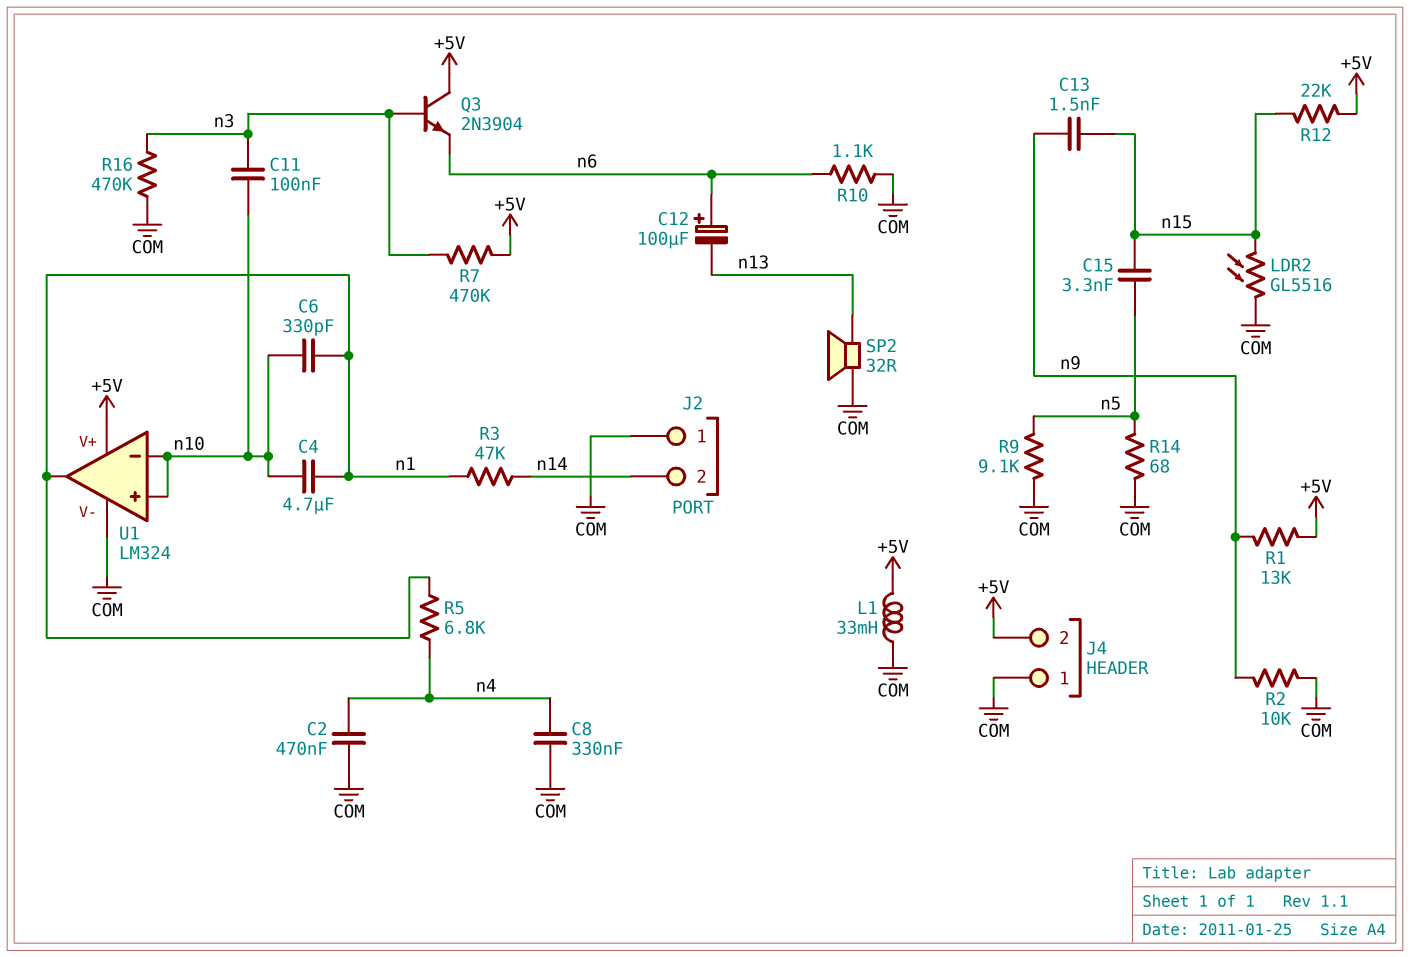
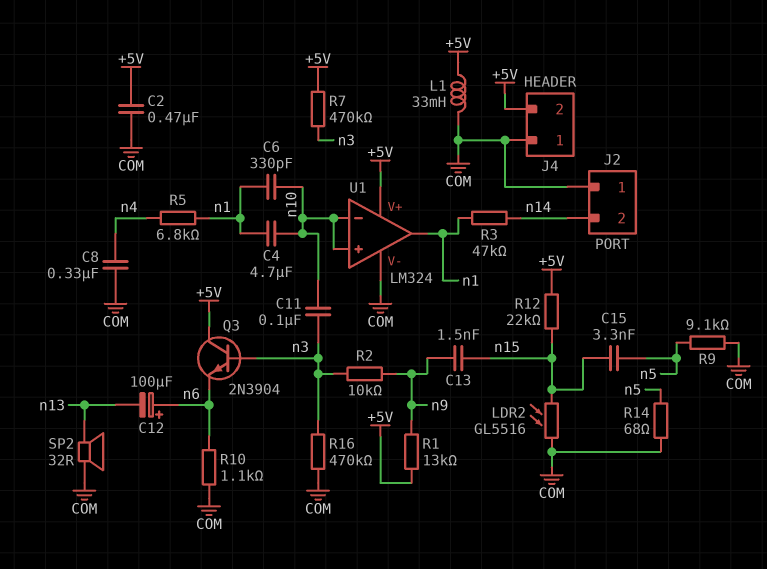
C2: 470nF (COM, n4) -> 470nF (+5V, COM)
R2: 10k (COM, n9) -> 10k (n3, n9)

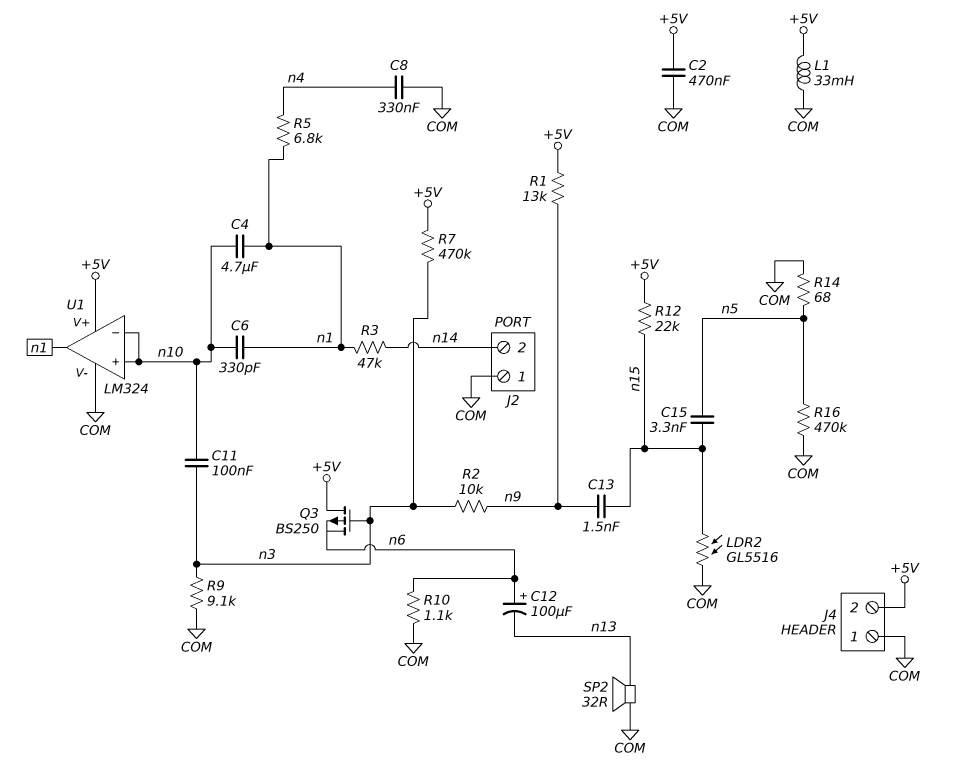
Q3: NPN 2N3904 (B n3, C +5V, E n6) -> PMOS BS250 (G n3, D +5V, S n6)
R9: 9.1k (COM, n5) -> 9.1k (COM, n3)
R16: 470k (COM, n3) -> 470k (COM, n5)

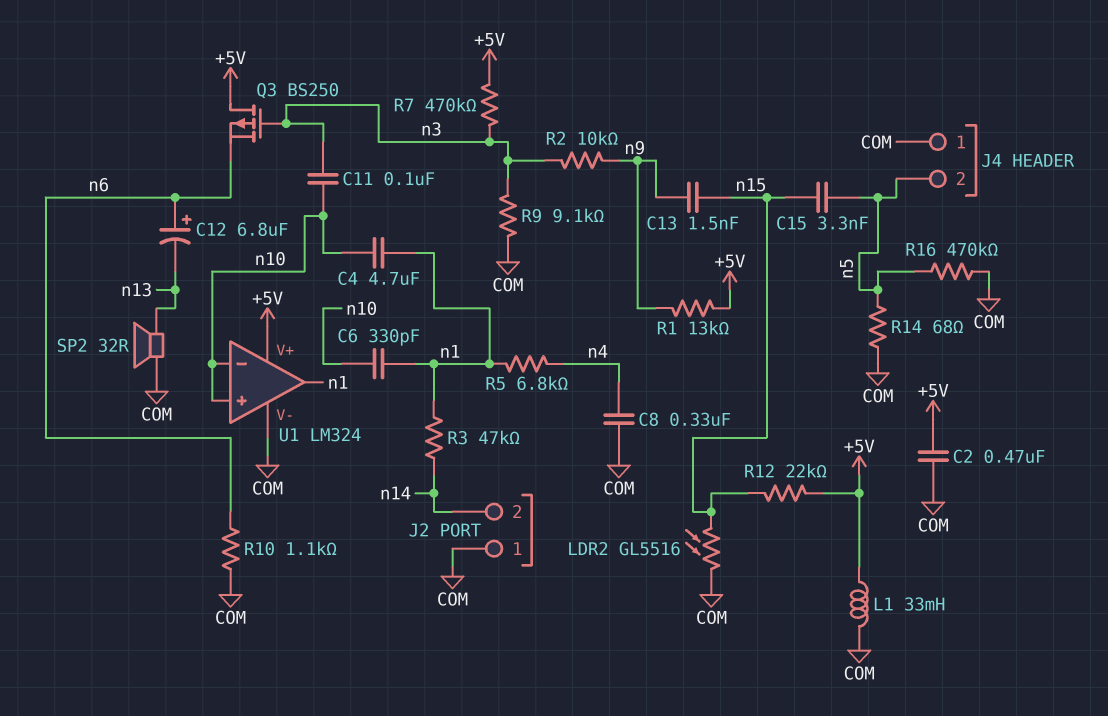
C12: 100uF (plus n6, minus n13) -> 6.8uF (plus n6, minus n13)
J4 pin 2: +5V -> n5

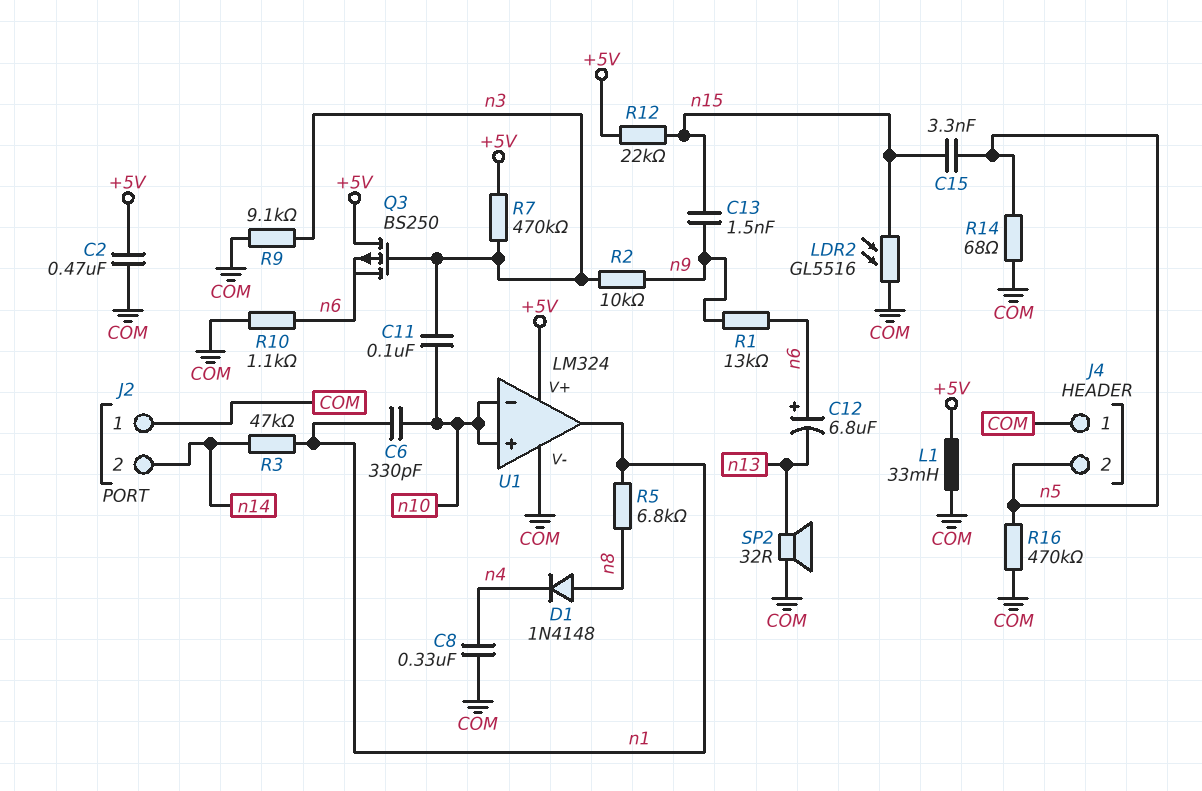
C4: 4.7uF (n1, n10) -> none
D1: none -> diode 1N4148 (A n8, K n4)
R1: 13k (+5V, n9) -> 13k (n6, n9)
R5: 6.8k (n1, n4) -> 6.8k (n1, n8)

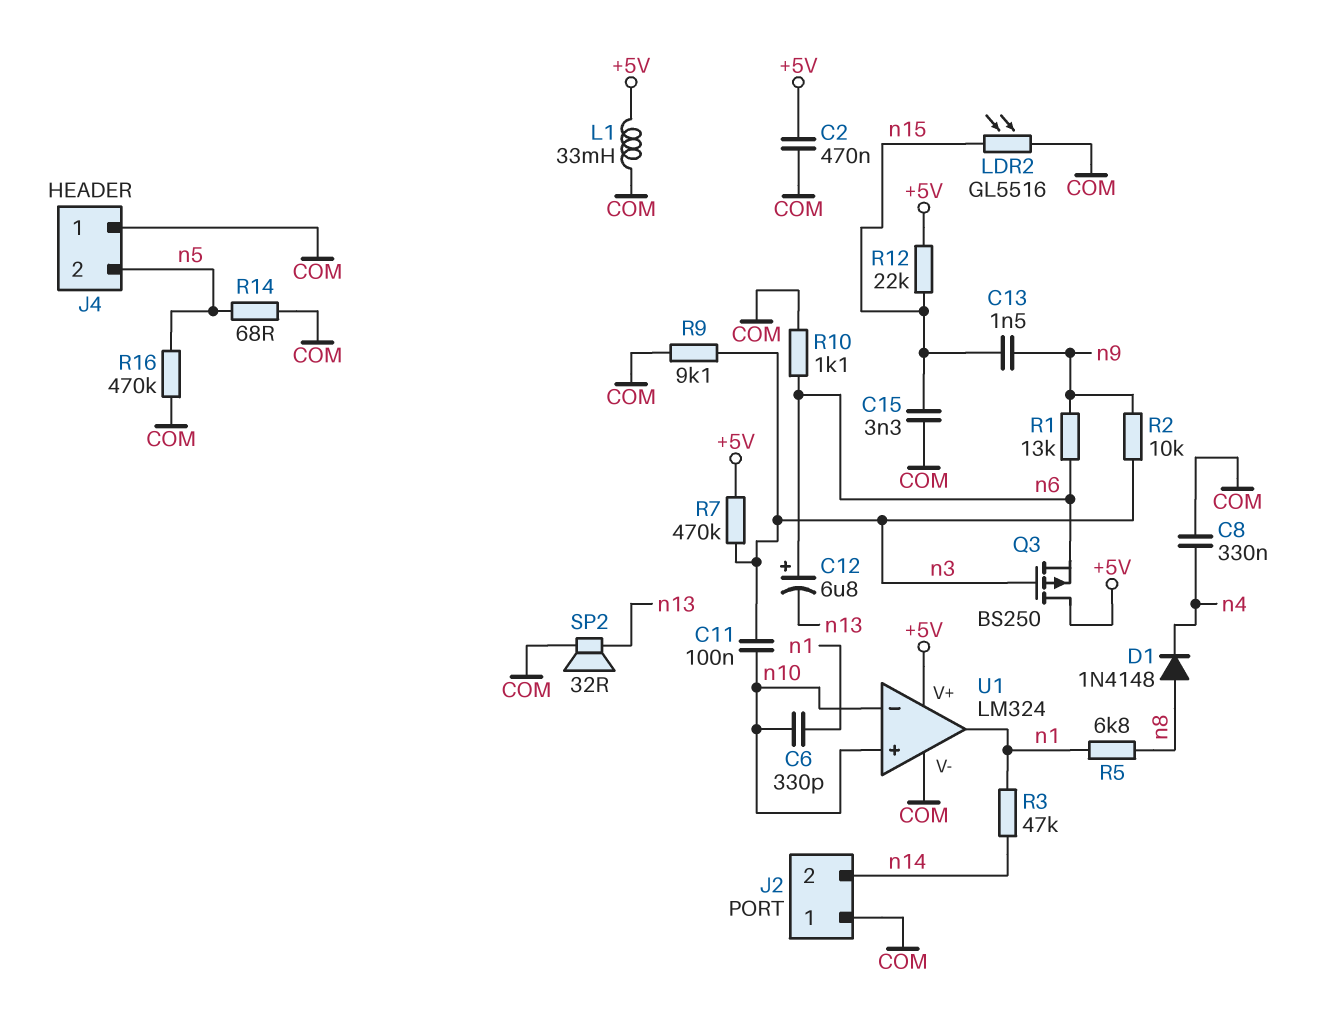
C15: 3.3nF (n5, n15) -> 3.3nF (COM, n15)

